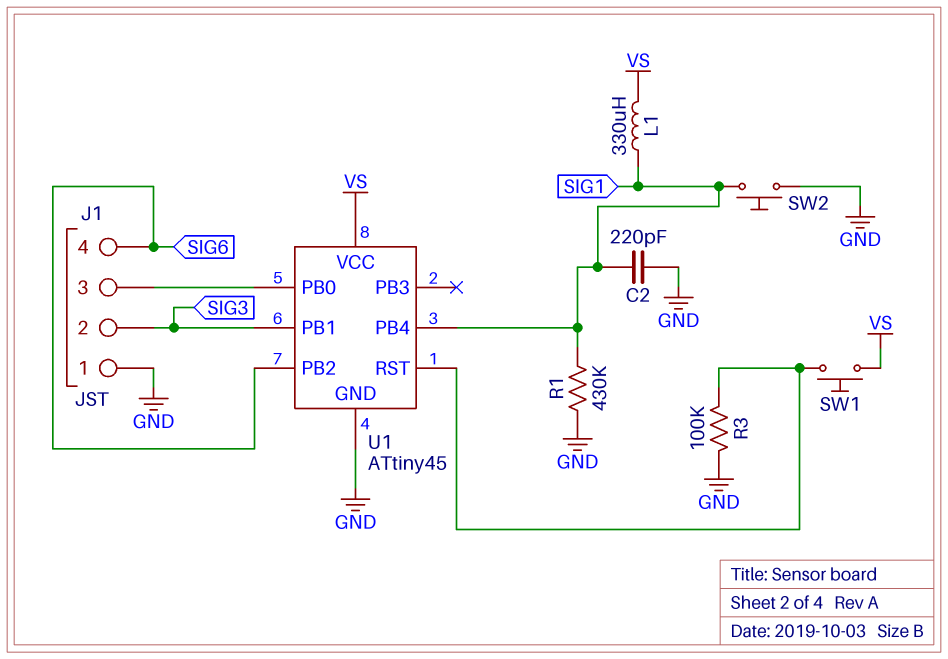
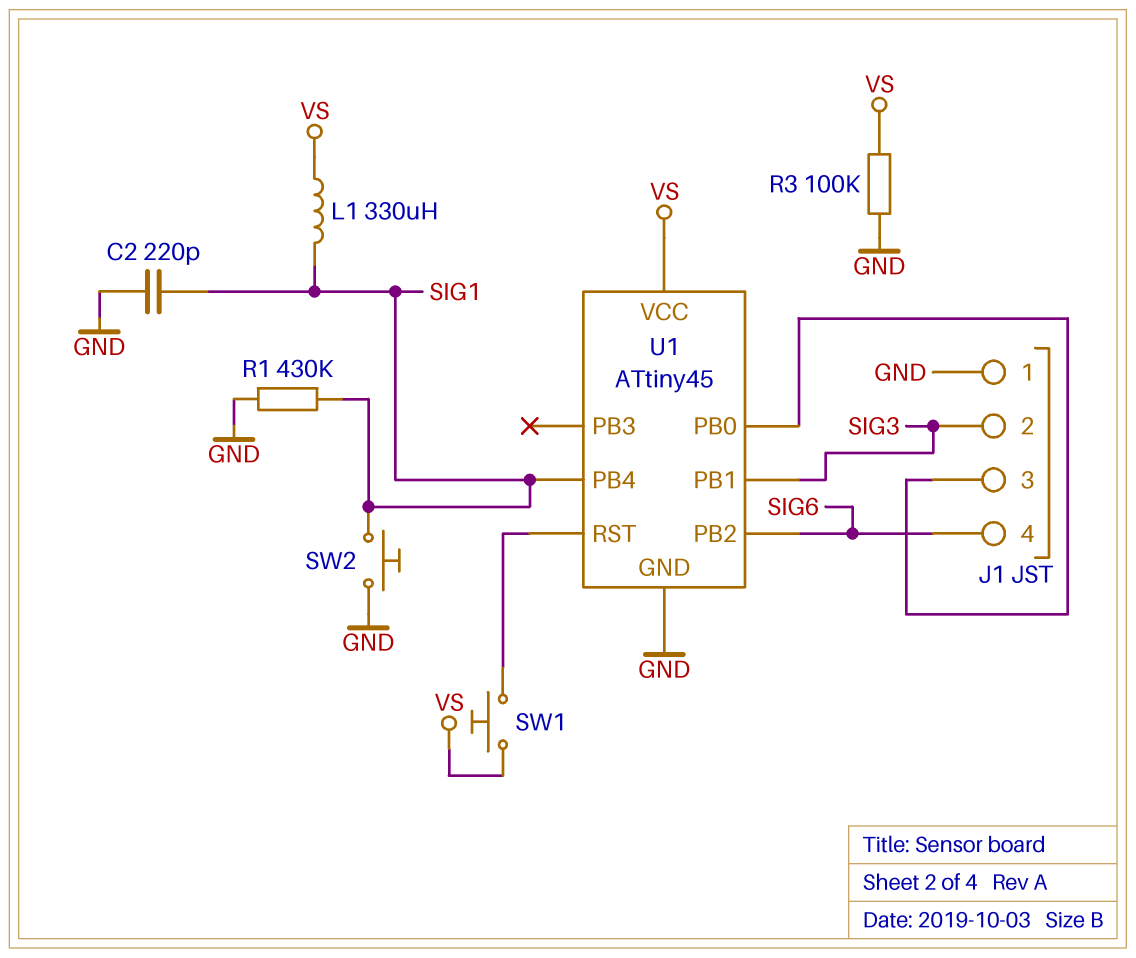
R3: 100k (GND, U1/RST) -> 100k (GND, VS)

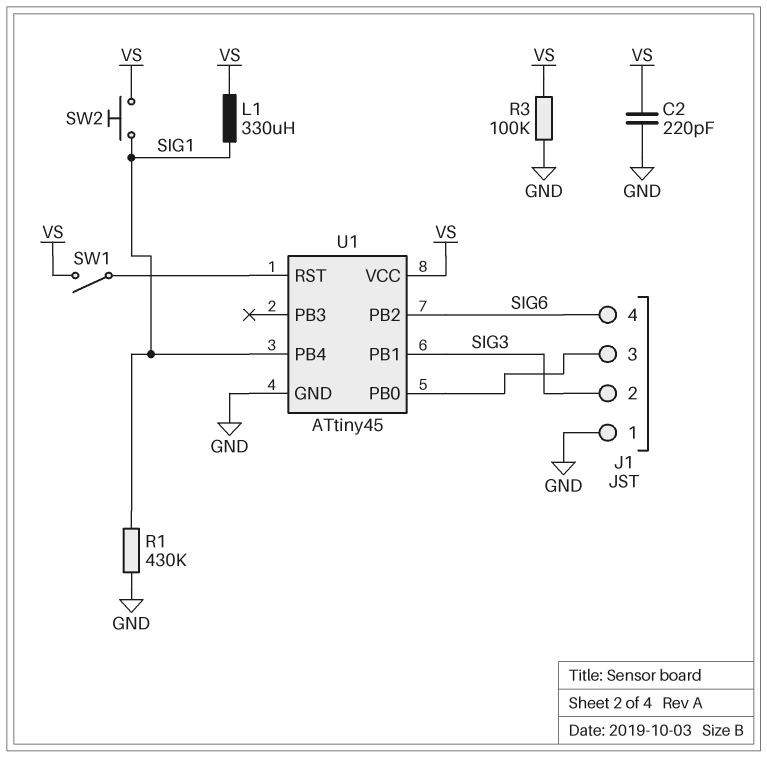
C2: 220pF (GND, SIG1) -> 220pF (GND, VS)
SW1: button (U1/RST, VS) -> switch (U1/RST, VS)
SW2: button (GND, SIG1) -> button (SIG1, VS)

